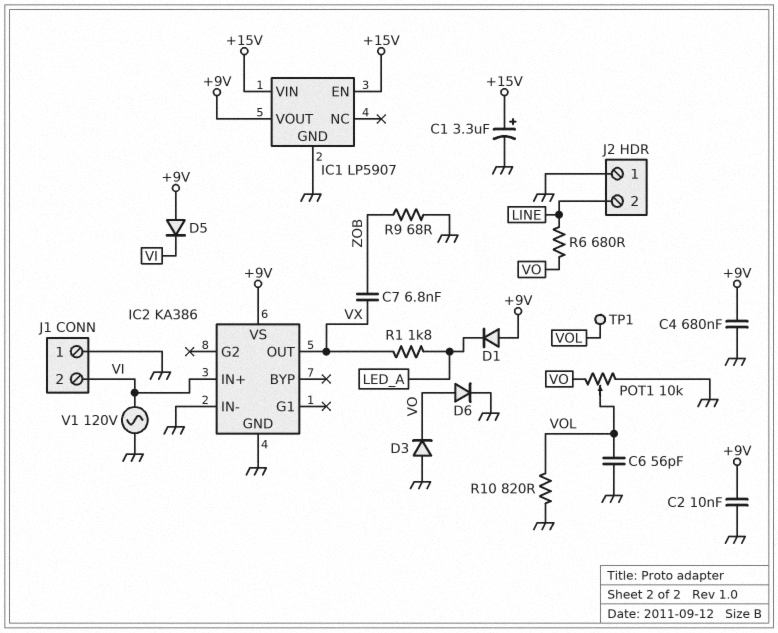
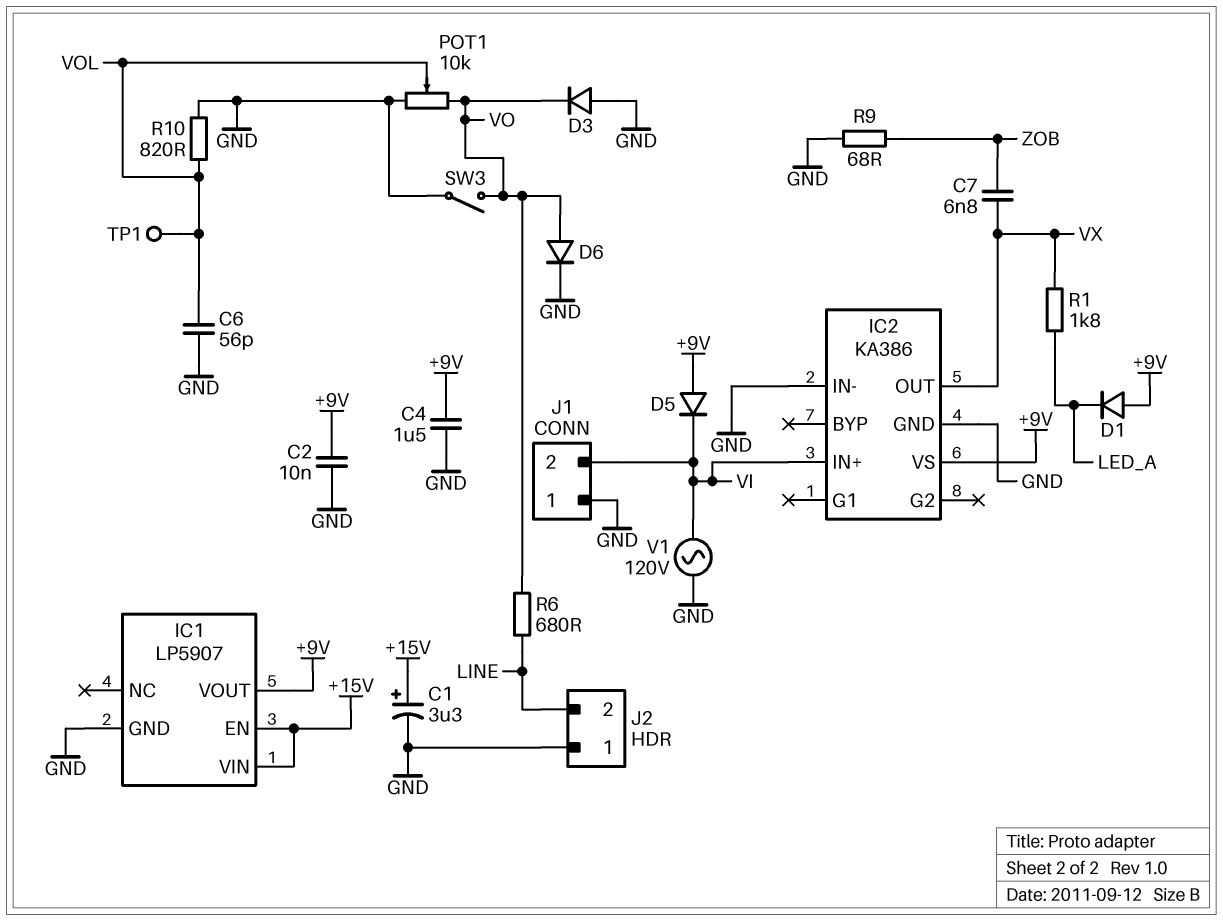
C4: 680nF (+9V, GND) -> 1.5uF (+9V, GND)
SW3: none -> switch (GND, VO)

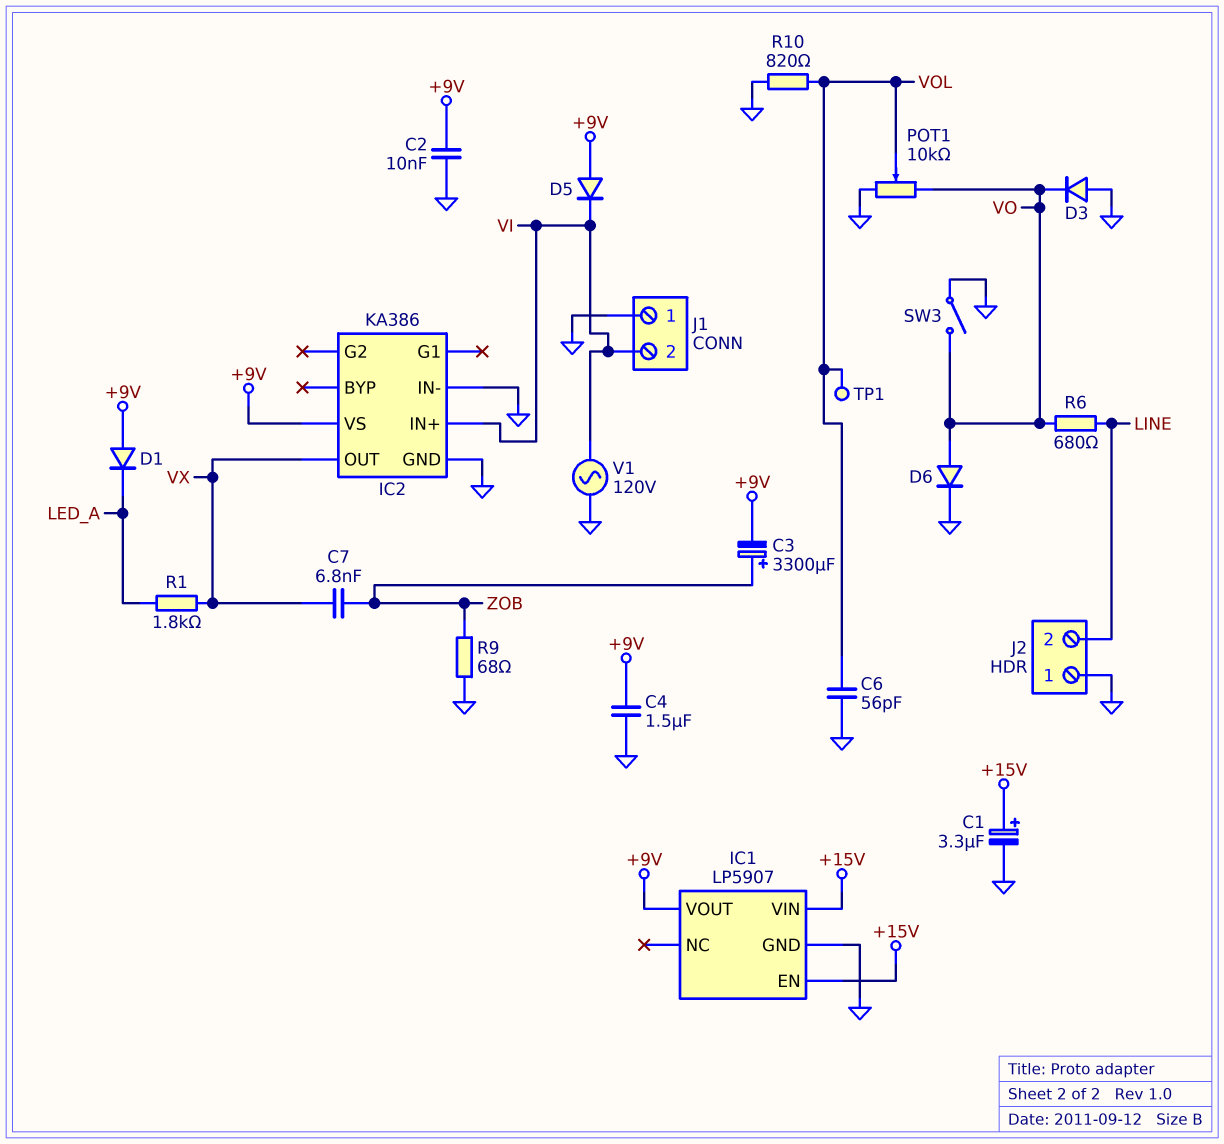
C3: none -> 3300uF (plus ZOB, minus +9V)

